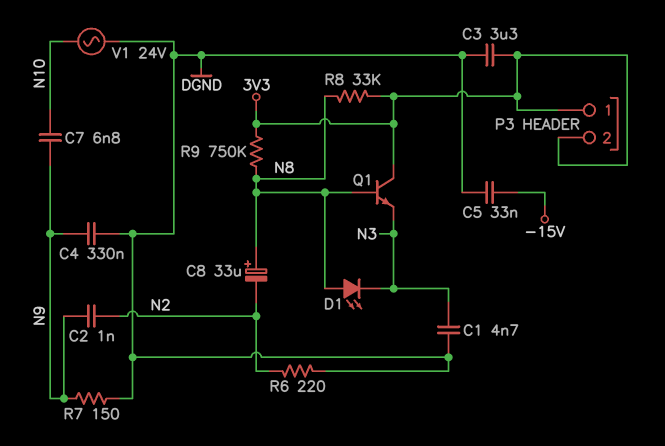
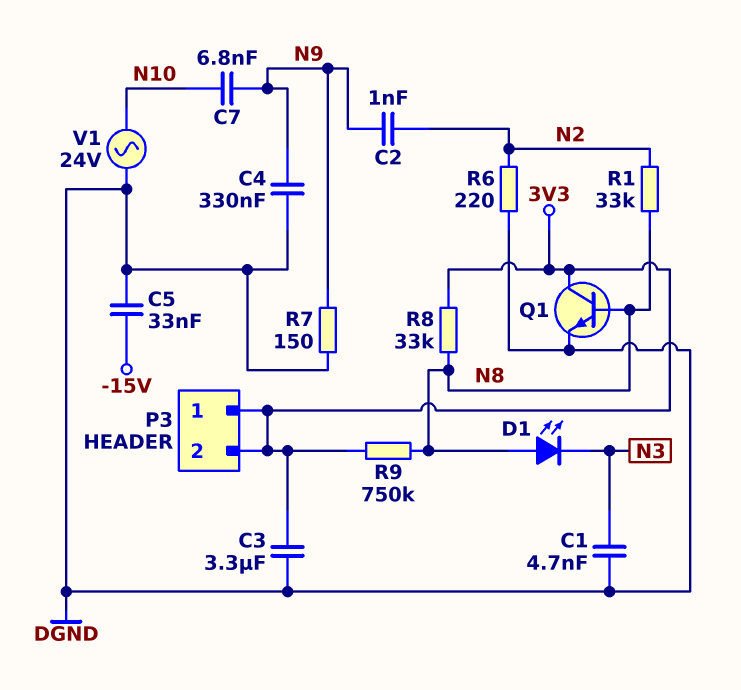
C8: 33uF (plus N8, minus N2) -> none
Q1: NPN (B N8, C 3V3, E N3) -> NPN (B N8, C 3V3, E DGND)
R1: none -> 33k (N2, N8)

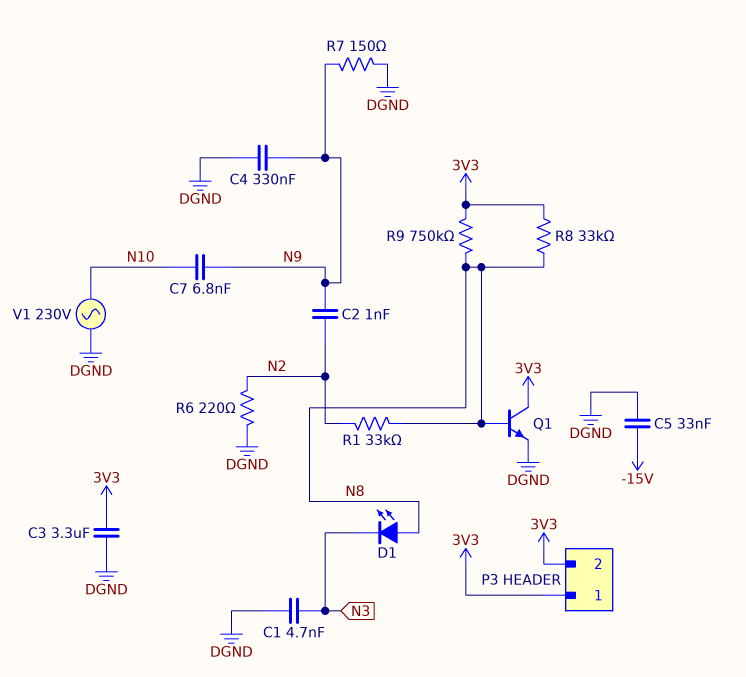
V1: AC 24V (DGND, N10) -> AC 230V (DGND, N10)

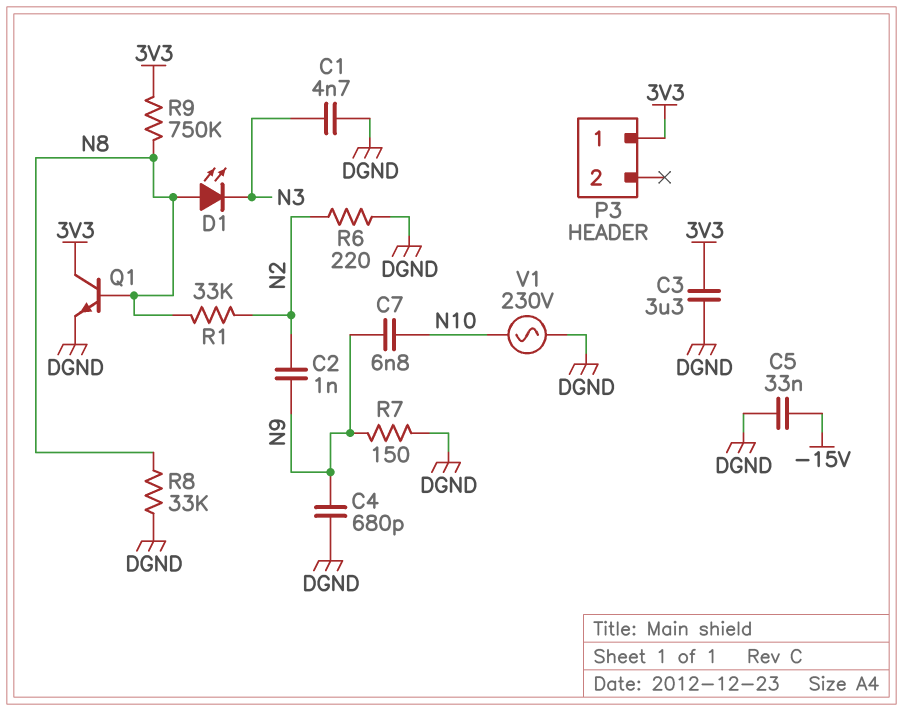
C4: 330nF (DGND, N9) -> 680pF (DGND, N9)
P3 pin 2: 3V3 -> none
R8: 33k (3V3, N8) -> 33k (DGND, N8)

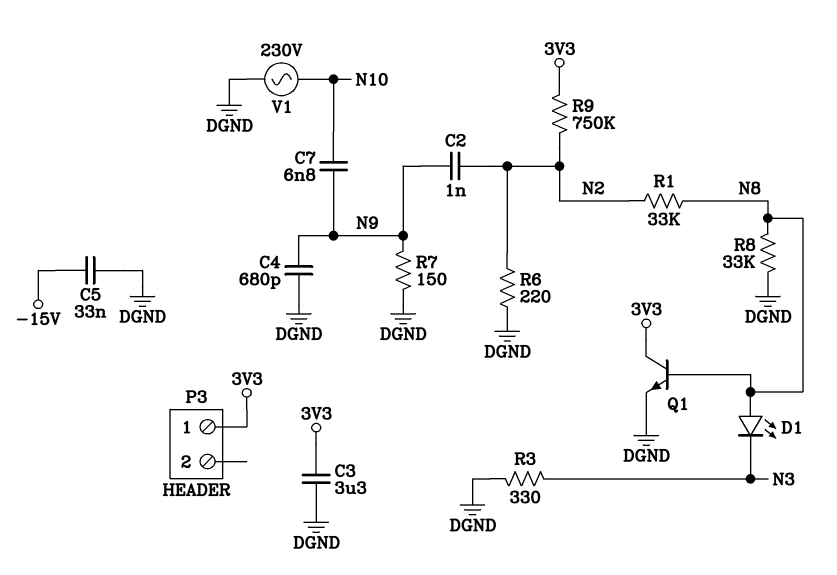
C1: 4.7nF (DGND, N3) -> none
R3: none -> 330 (DGND, N3)
R9: 750k (3V3, N8) -> 750k (3V3, N2)

